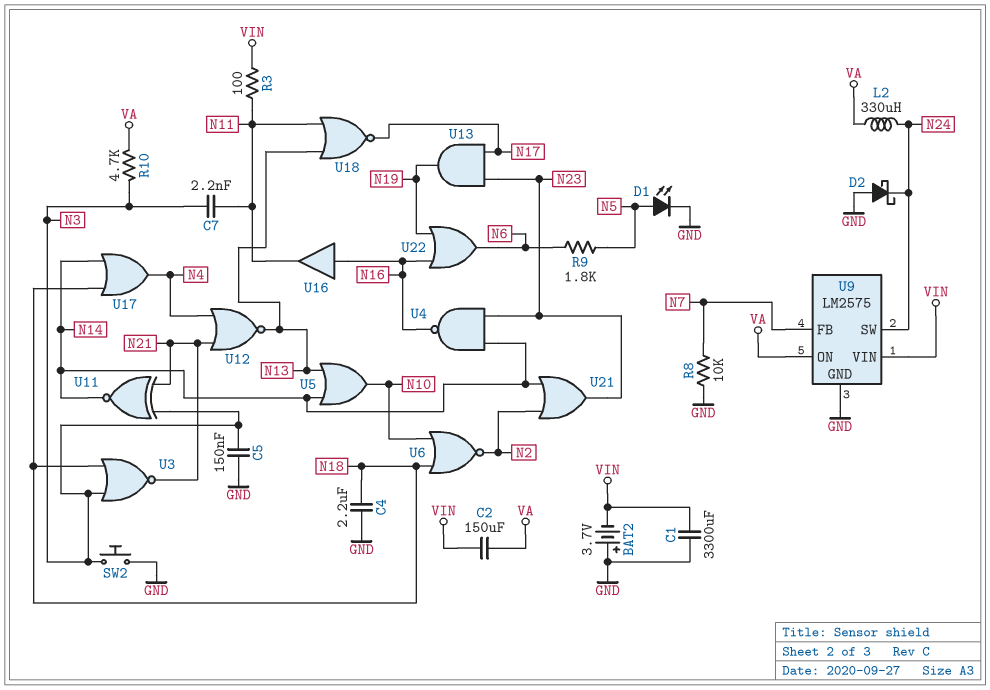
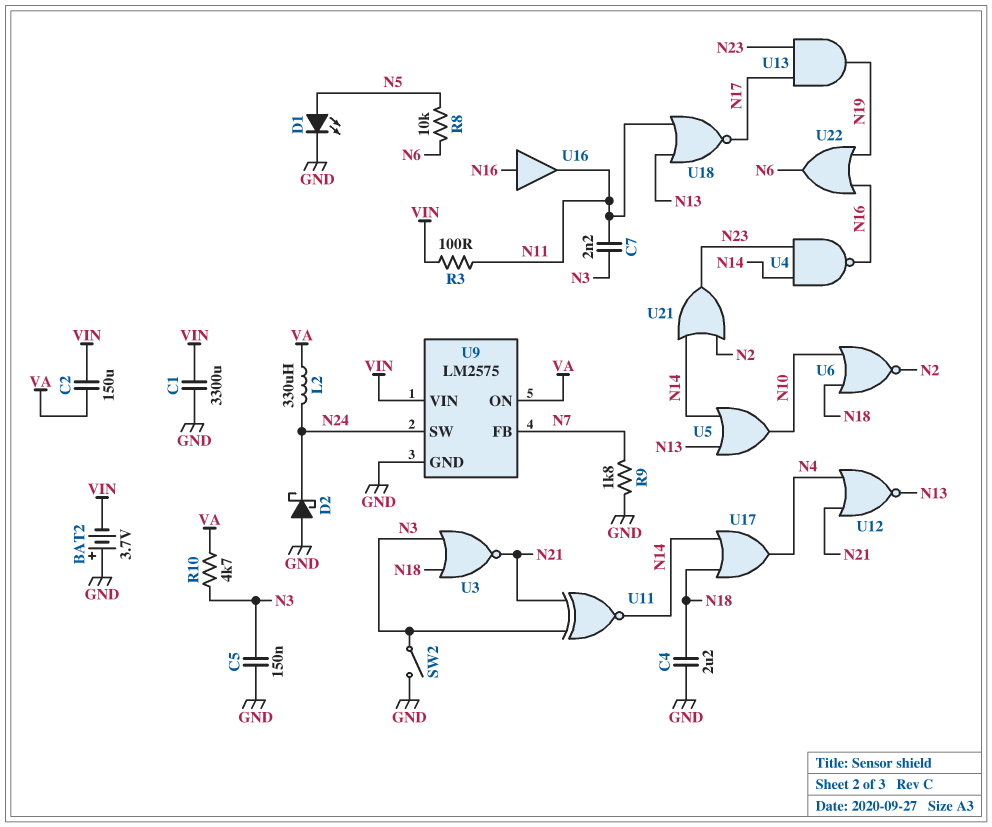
R8: 10k (GND, N7) -> 10k (N5, N6)
R9: 1.8k (N5, N6) -> 1.8k (GND, N7)
SW2: button (GND, N3) -> switch (GND, N3)

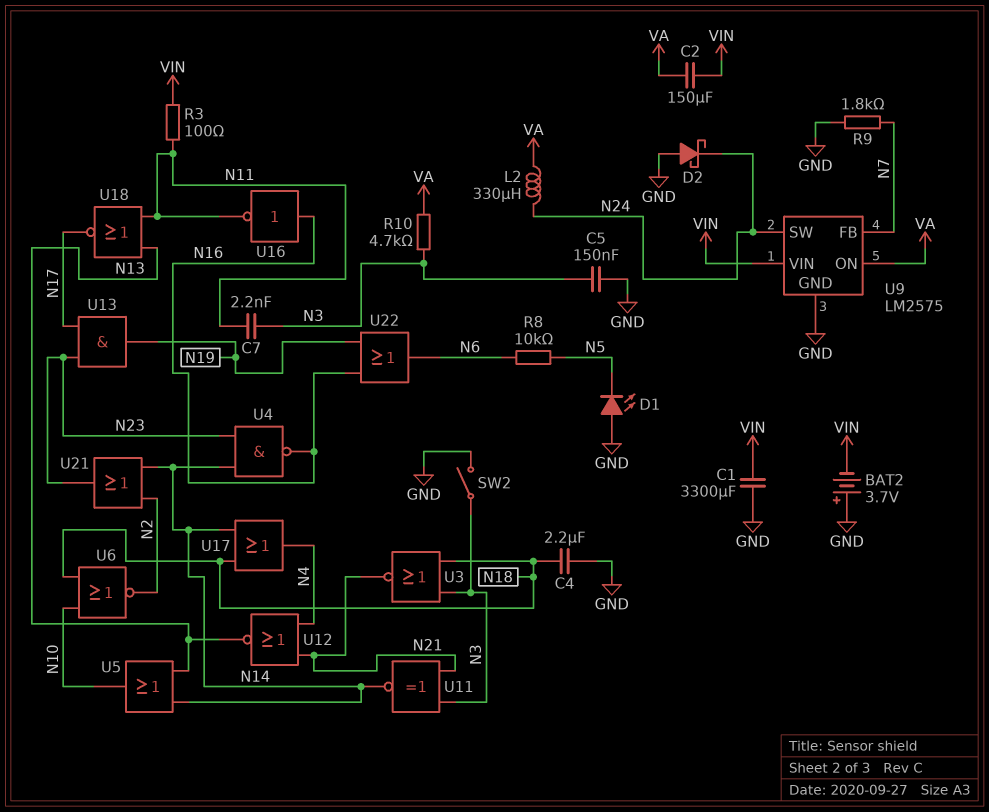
D1: LED (A N5, K GND) -> LED (A GND, K N5)
U16: buffer (in N16, out N11) -> NOT (in N16, out N11)

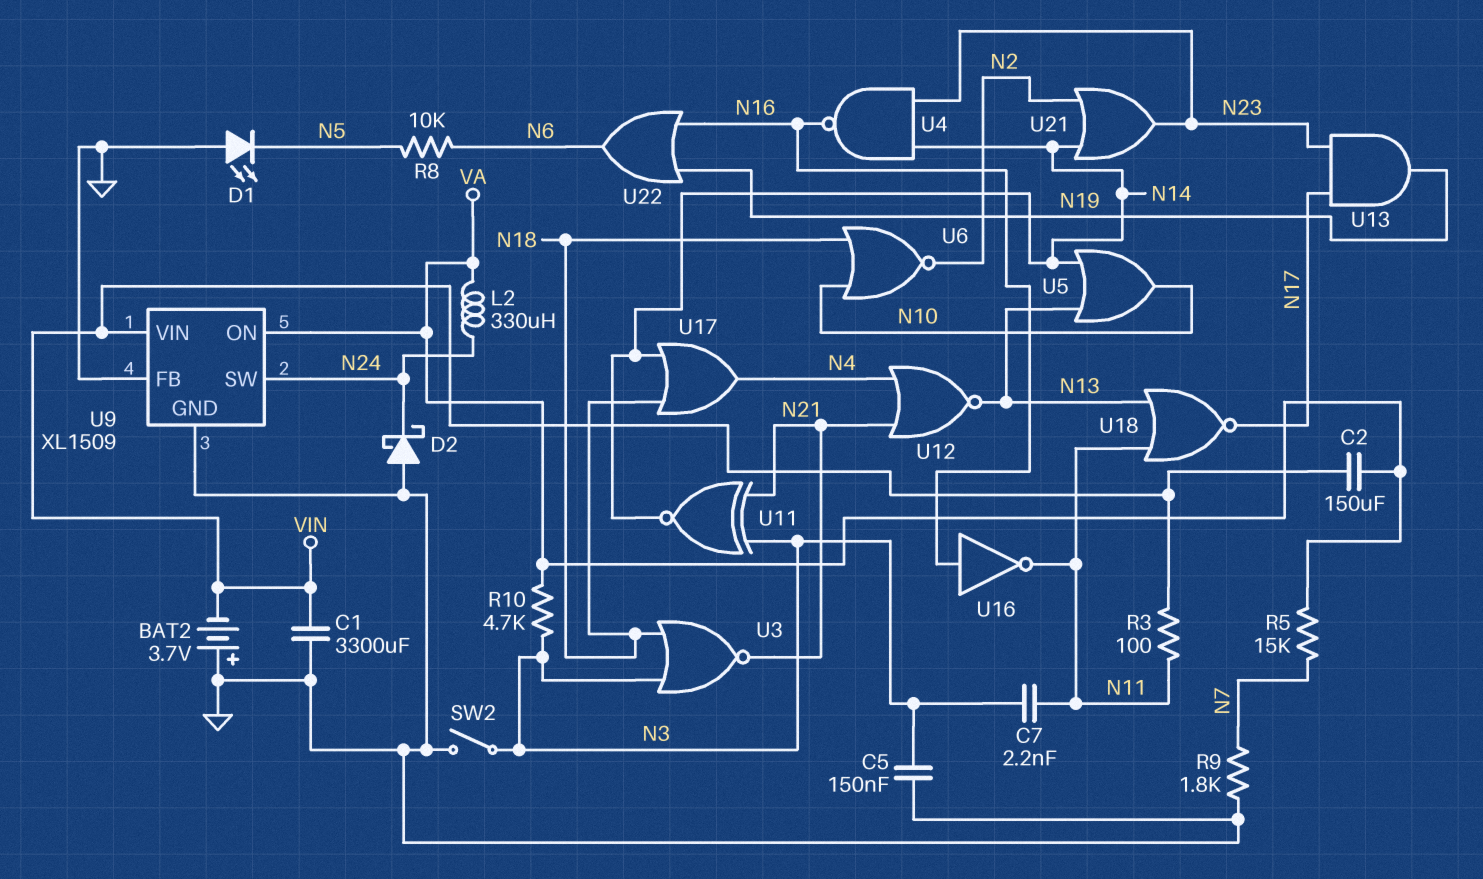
C4: 2.2uF (GND, N18) -> none
R5: none -> 15k (N7, VA)
U9: LM2575 -> XL1509
U9 pin FB: N7 -> GND

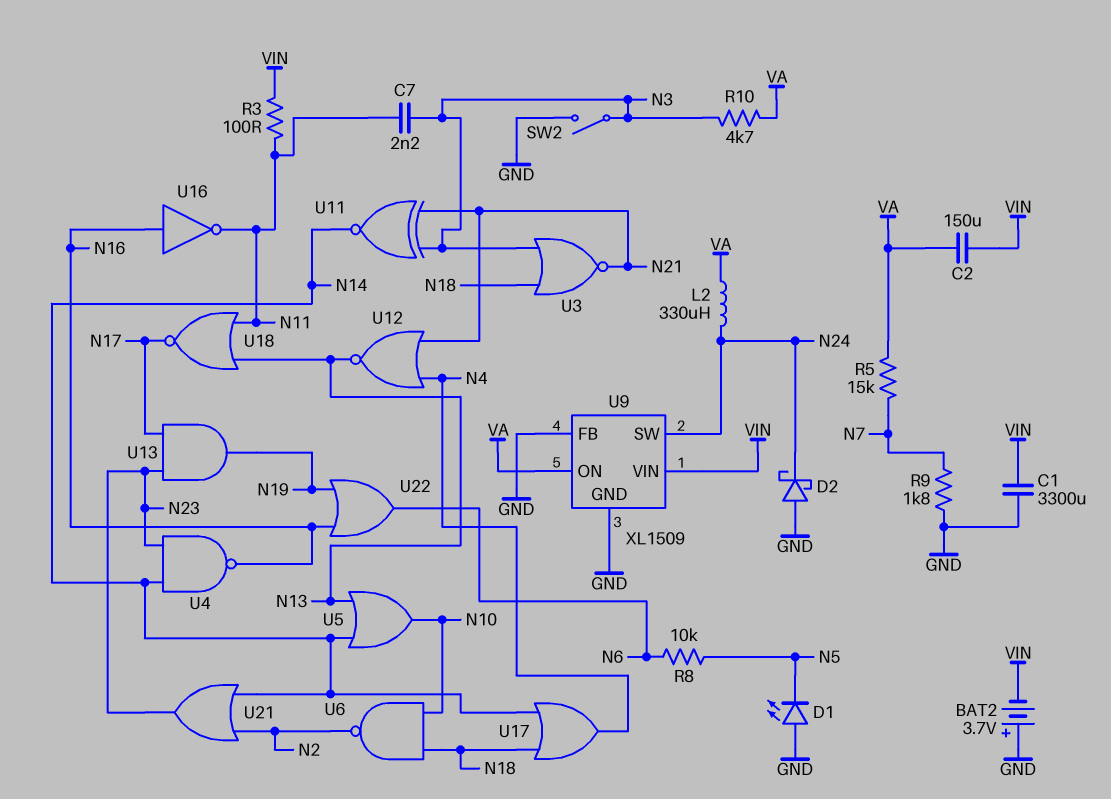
C5: 150nF (GND, N3) -> none
U6: NOR (in N10, in N18, out N2) -> NAND (in N10, in N18, out N2)

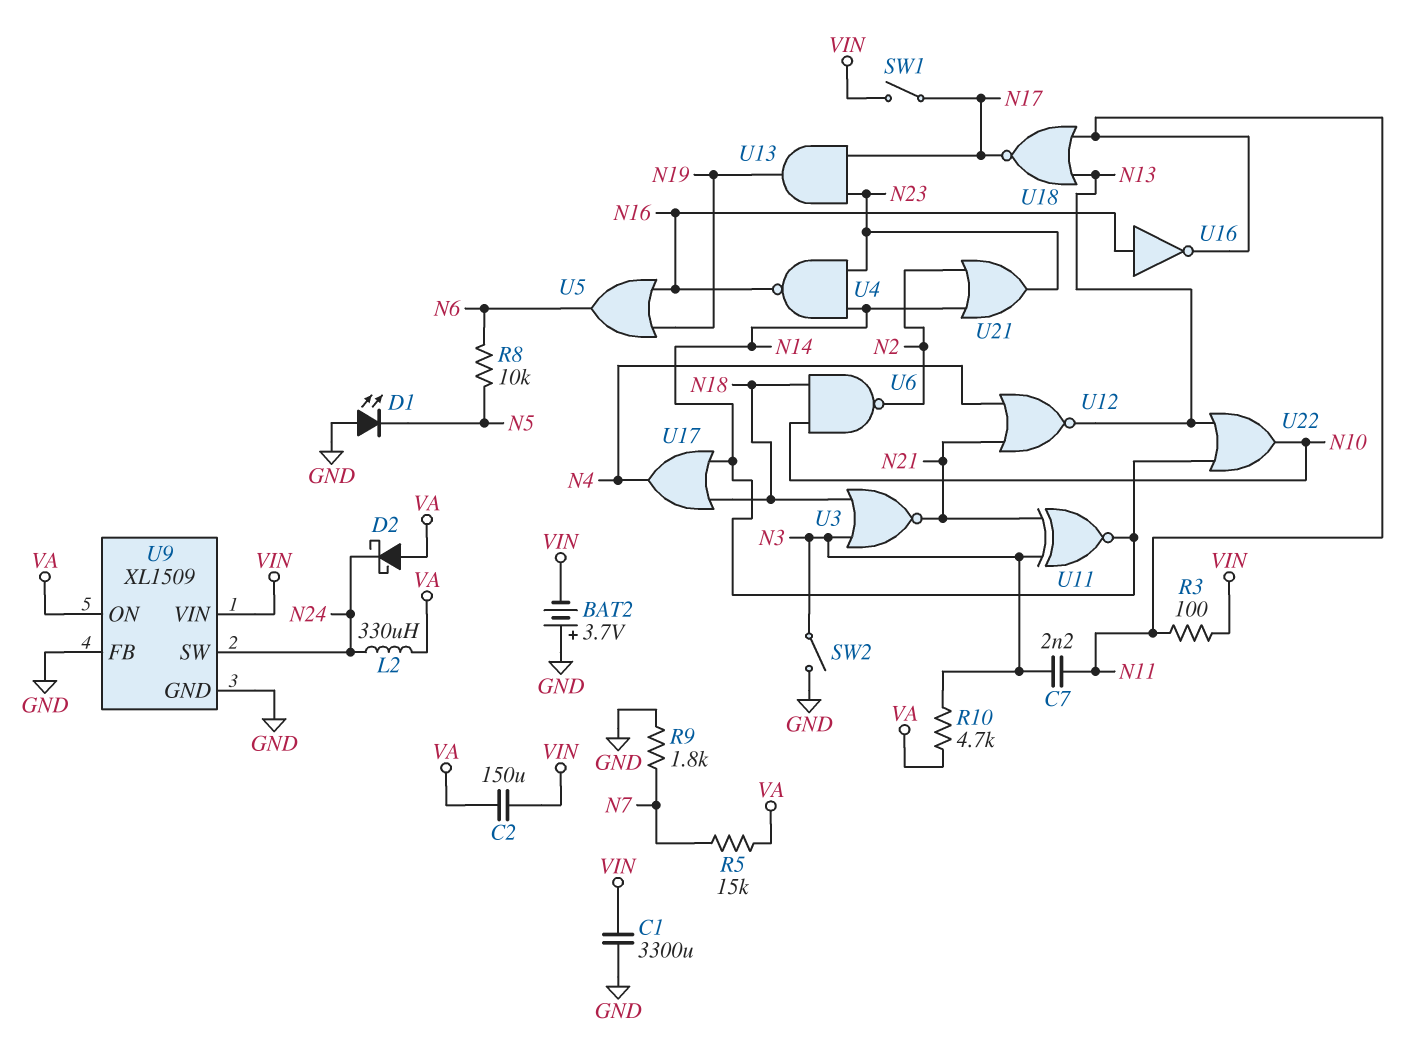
D2: schottky (A GND, K N24) -> schottky (A VA, K N24)
SW1: none -> switch (N17, VIN)
U5: OR (in N13, in N14, out N10) -> OR (in N16, in N19, out N6)
U22: OR (in N16, in N19, out N6) -> OR (in N13, in N14, out N10)

